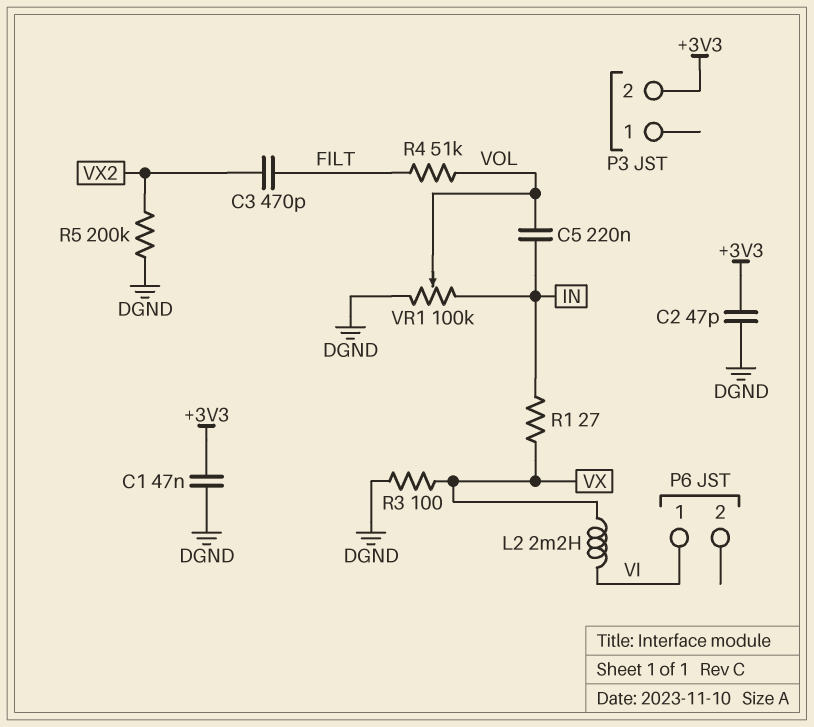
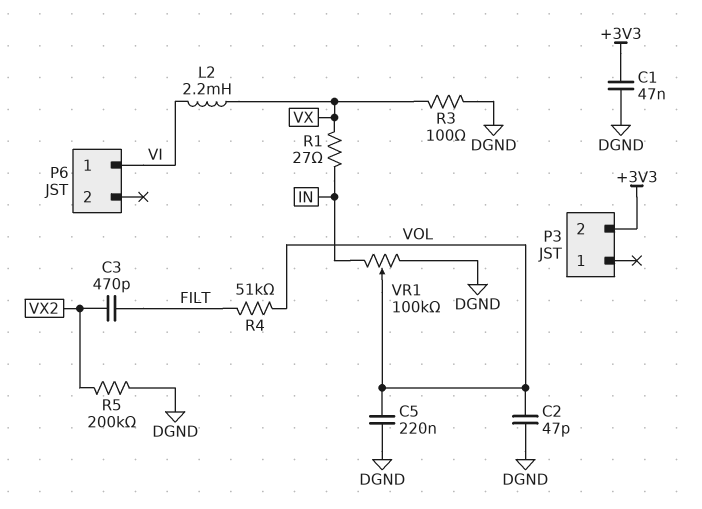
C2: 47pF (+3V3, DGND) -> 47pF (DGND, VOL)
C5: 220nF (IN, VOL) -> 220nF (DGND, VOL)

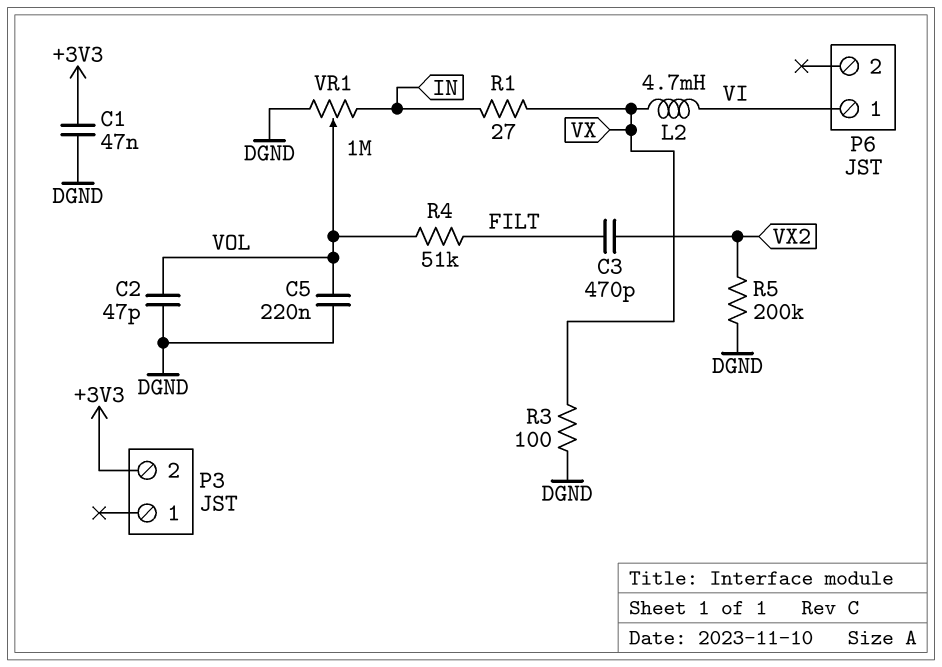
L2: 2.2mH (VI, VX) -> 4.7mH (VI, VX)
VR1: 100k (DGND, IN, wiper VOL) -> 1M (DGND, IN, wiper VOL)

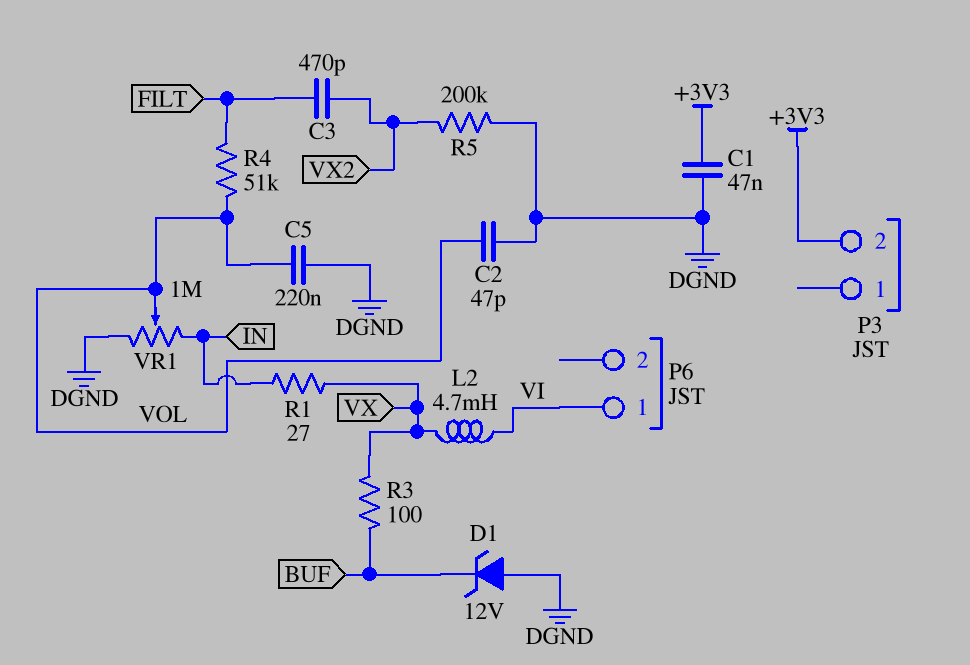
D1: none -> zener 12V (A DGND, K BUF)
R3: 100 (DGND, VX) -> 100 (BUF, VX)

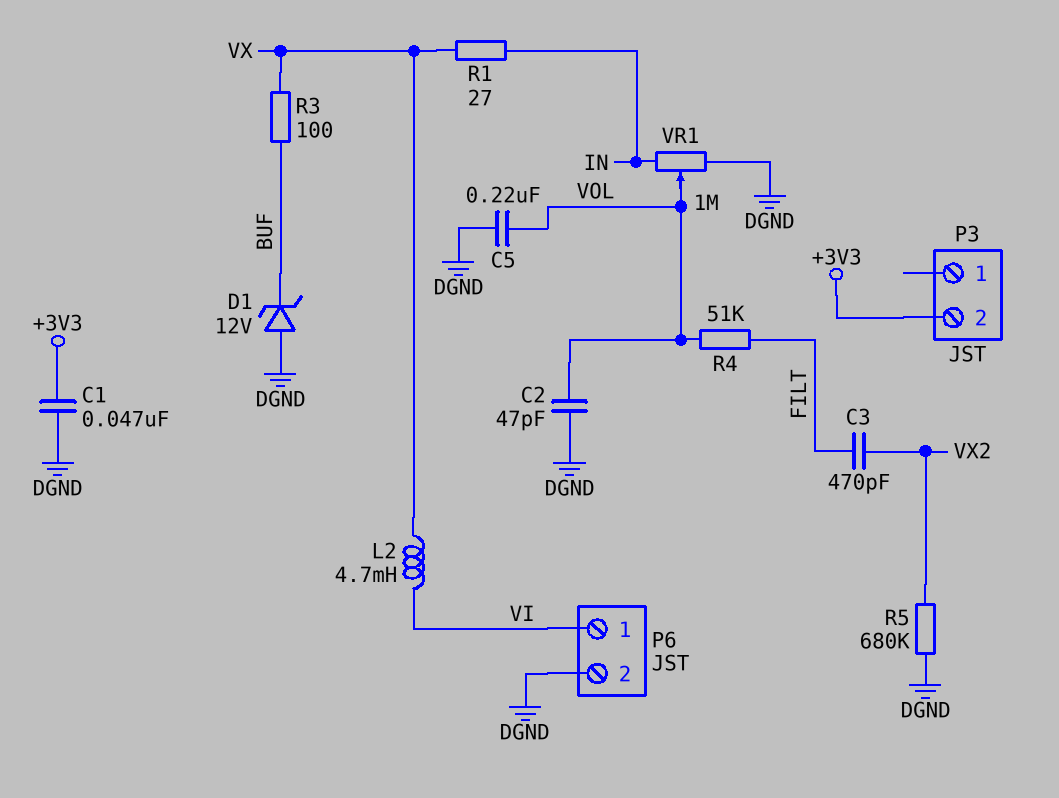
P6 pin 2: none -> DGND
R5: 200k (DGND, VX2) -> 680k (DGND, VX2)

